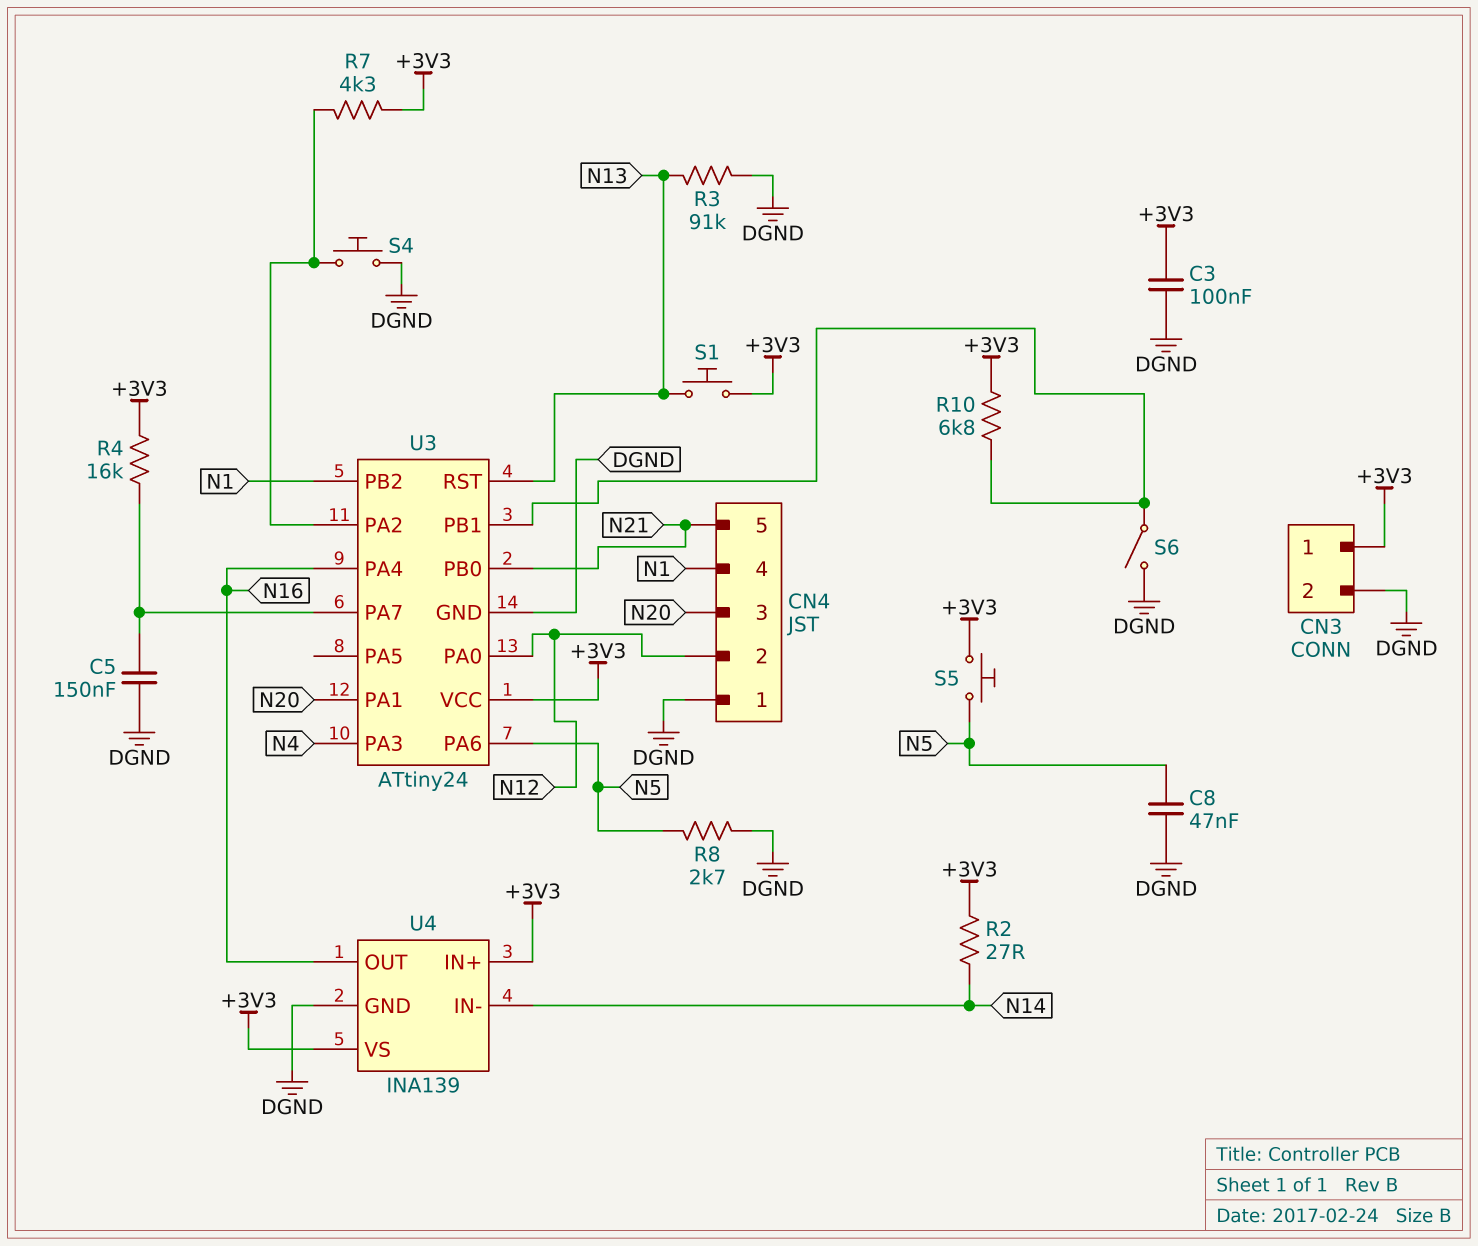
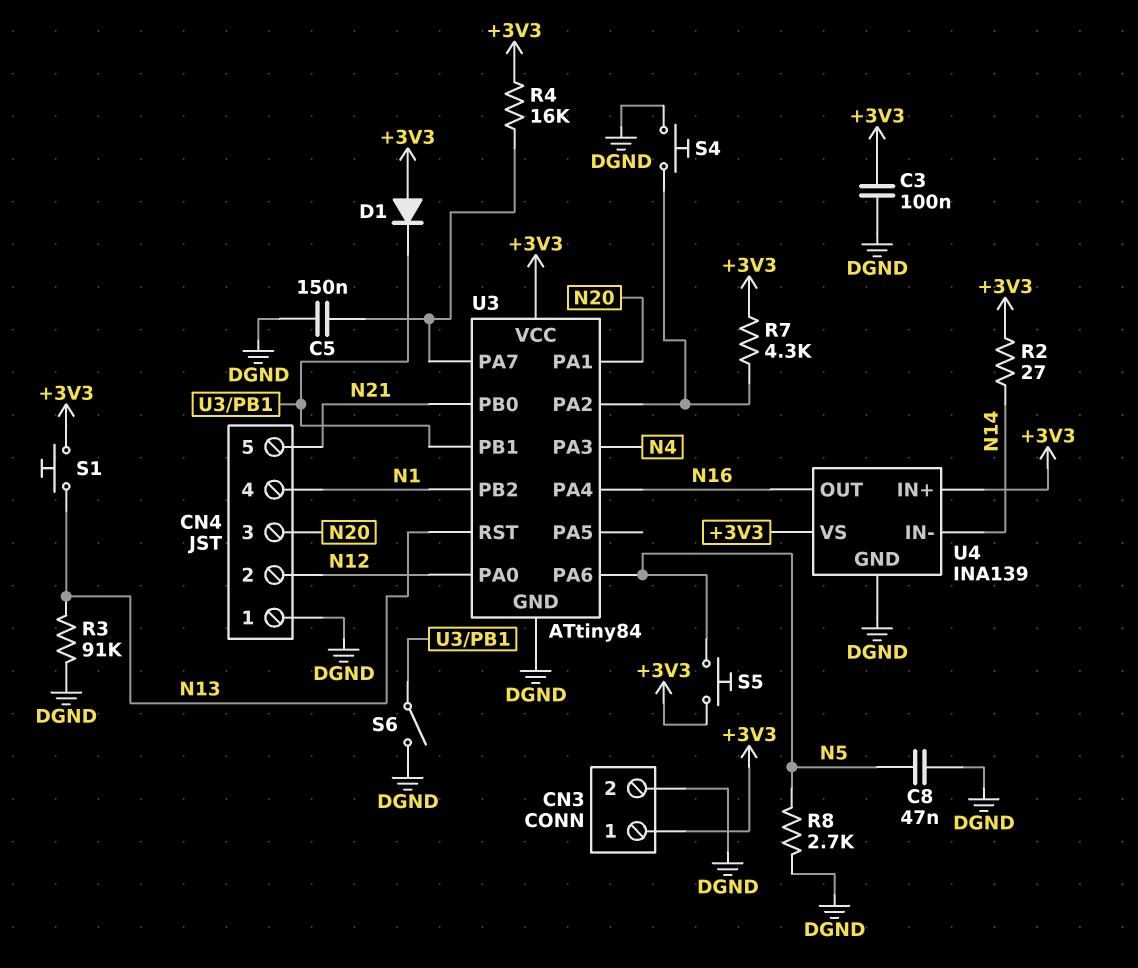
D1: none -> diode (A +3V3, K U3/PB1)
R10: 6.8k (+3V3, U3/PB1) -> none
U3: ATtiny24 -> ATtiny84

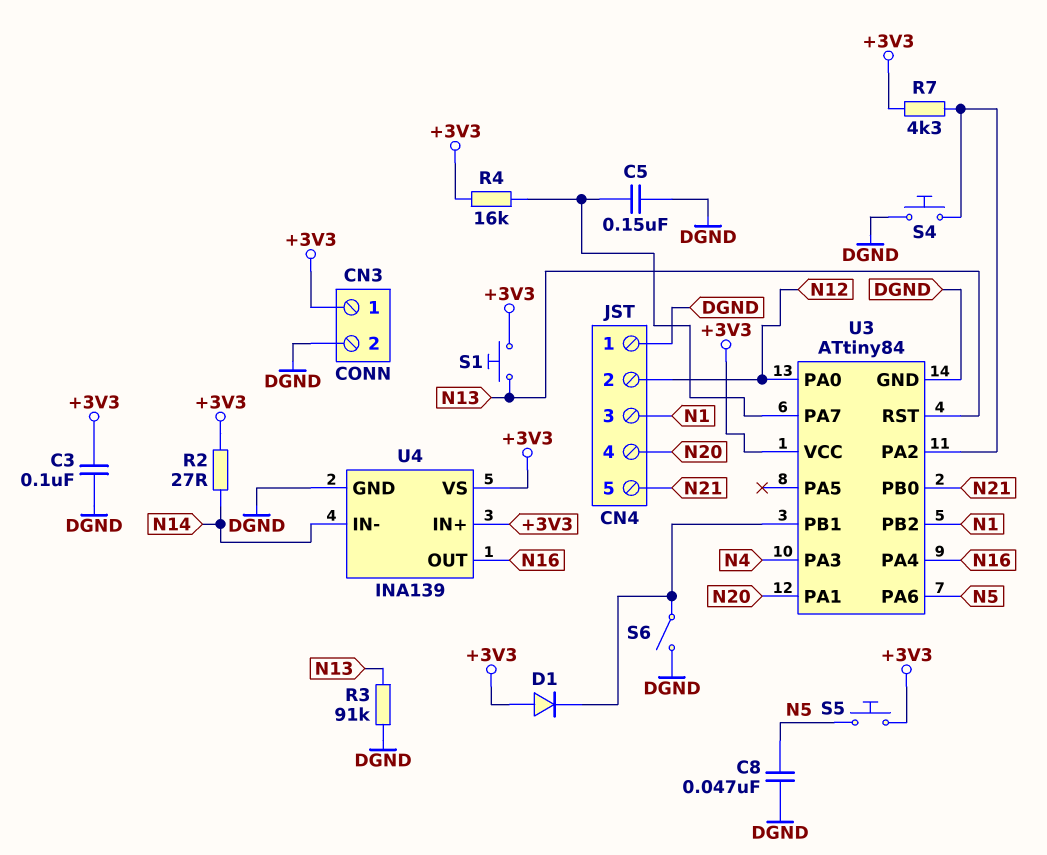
CN4 pin 3: N20 -> N1
CN4 pin 4: N1 -> N20
R8: 2.7k (DGND, N5) -> none

